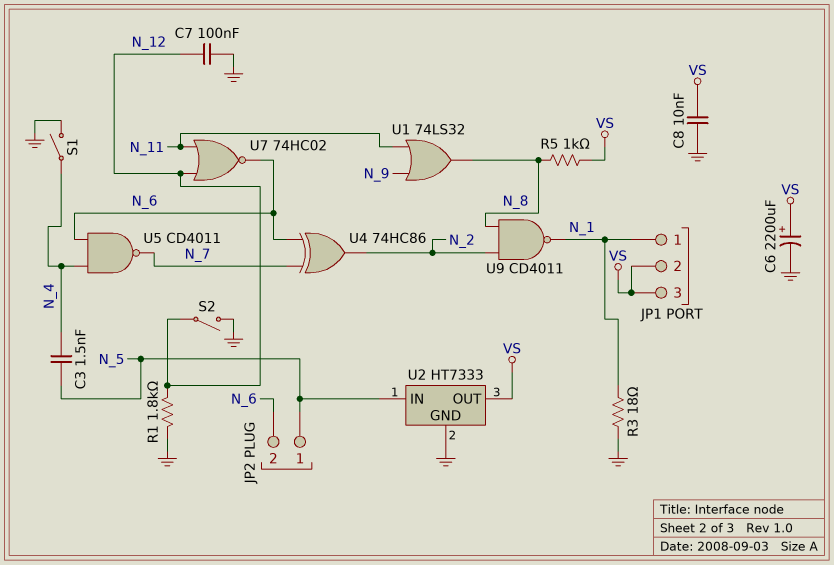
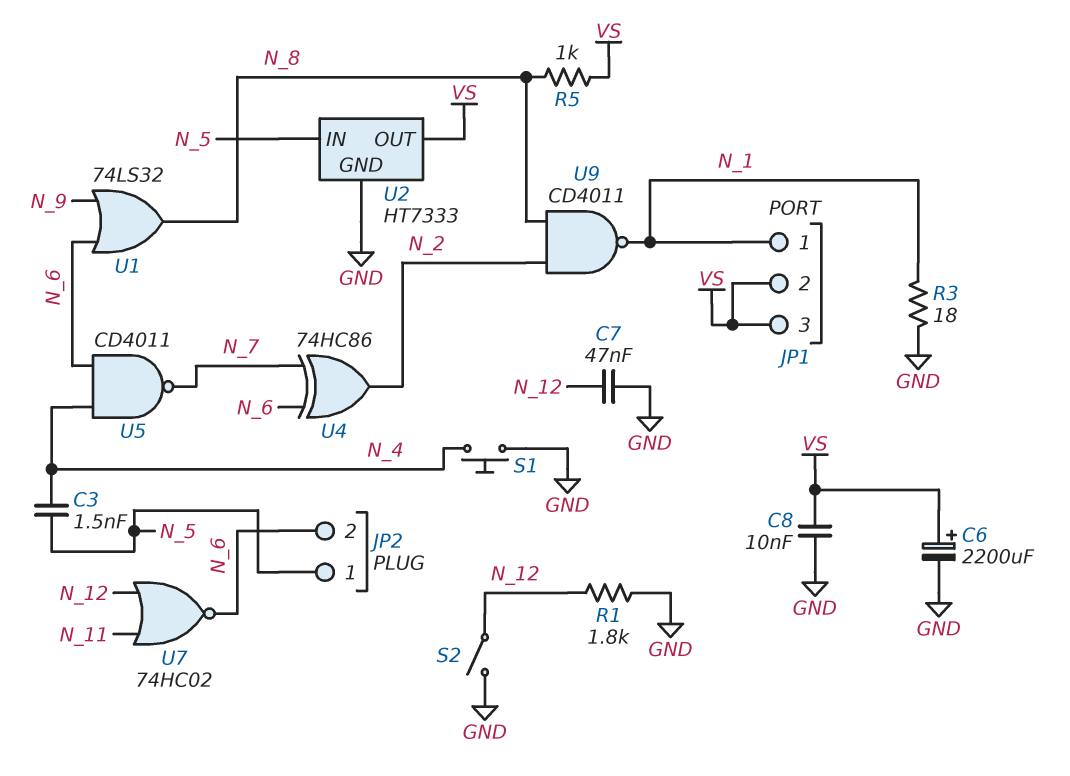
C7: 100nF (GND, N_12) -> 47nF (GND, N_12)
S1: switch (GND, N_4) -> button (GND, N_4)
U1: OR 74LS32 (in N_9, in N_11, out N_8) -> OR 74LS32 (in N_6, in N_9, out N_8)

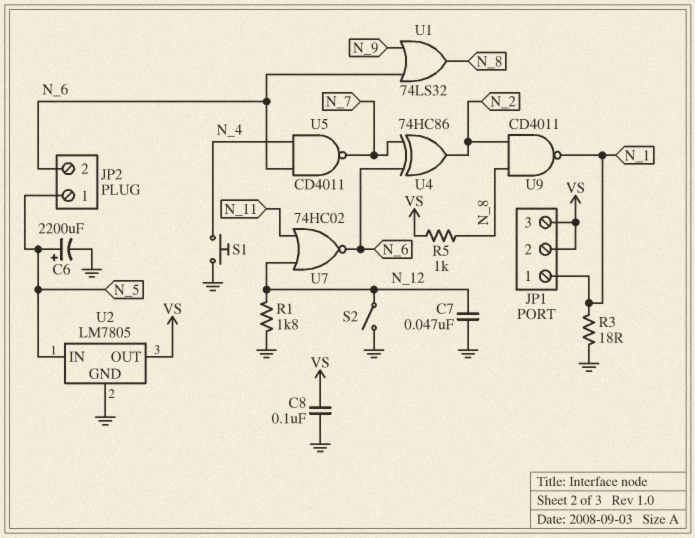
C3: 1.5nF (N_4, N_5) -> none
C6: 2200uF (plus VS, minus GND) -> 2200uF (plus N_5, minus GND)
C8: 10nF (GND, VS) -> 100nF (GND, VS)
U2: HT7333 -> LM7805

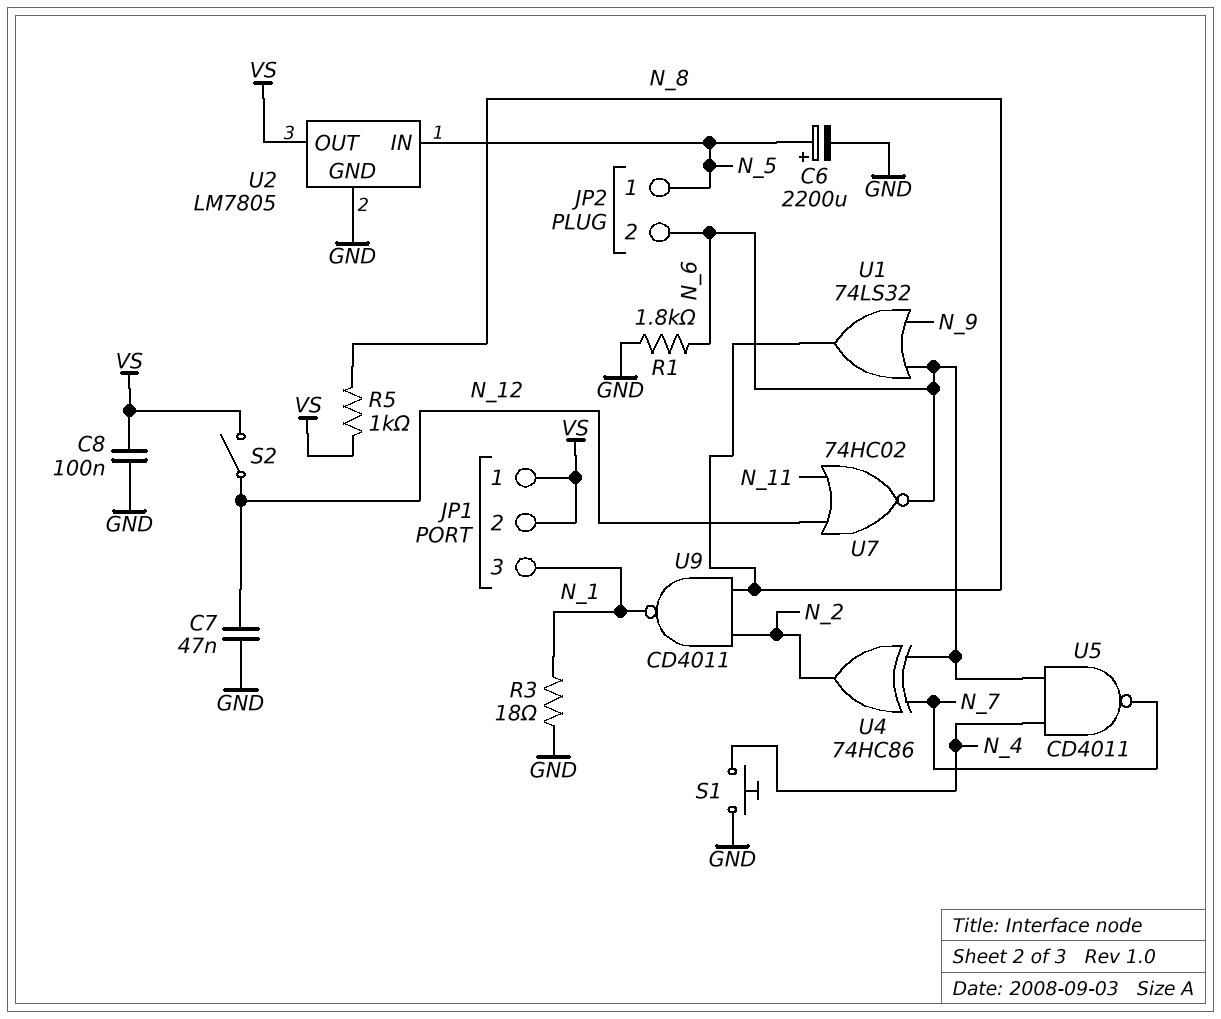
JP1 pin 1: N_1 -> VS
JP1 pin 3: VS -> N_1
R1: 1.8k (GND, N_12) -> 1.8k (GND, N_6)
S2: switch (GND, N_12) -> switch (N_12, VS)

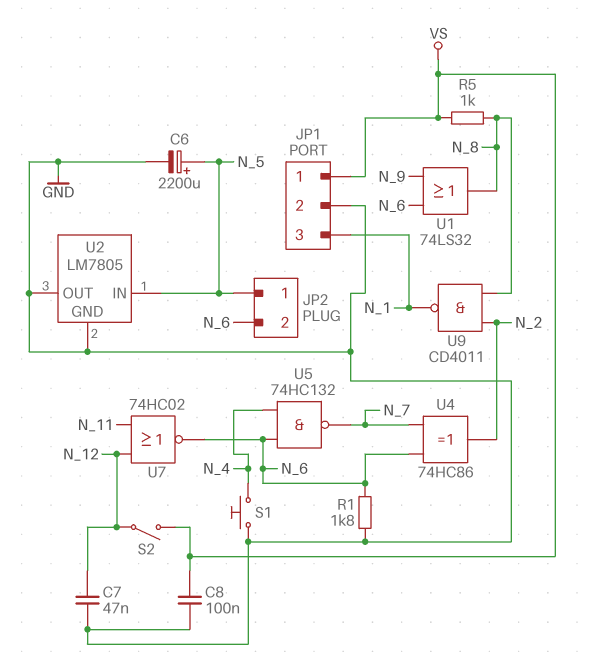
JP1 pin 2: VS -> GND
R3: 18 (GND, N_1) -> none
U2 pin OUT: VS -> GND
U5: NAND CD4011 (in N_4, in N_6, out N_7) -> NAND 74HC132 (in N_4, in N_6, out N_7)

